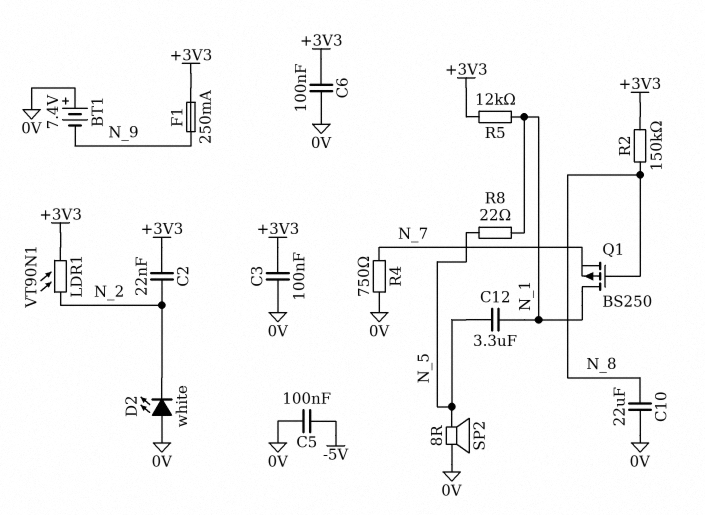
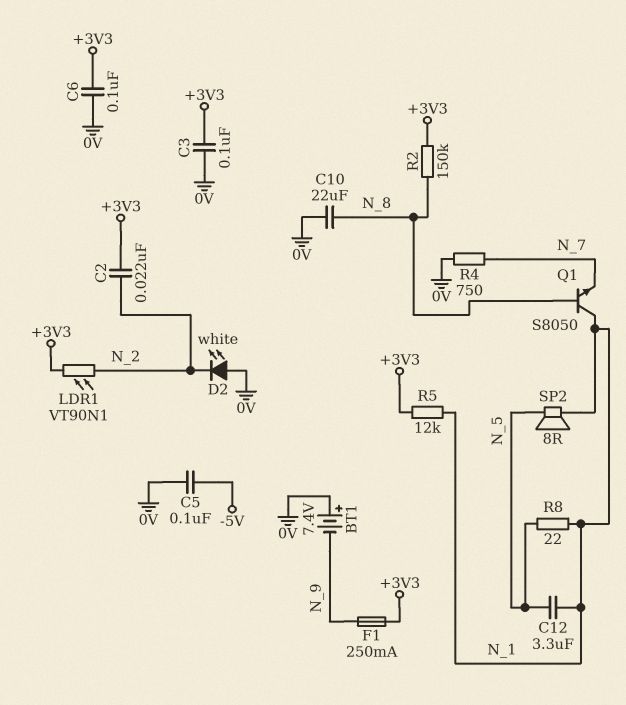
Q1: PMOS BS250 (G N_8, D N_1, S N_7) -> NPN S8050 (B N_8, C N_1, E N_7)
SP2: speaker 8R (0V, N_5) -> speaker 8R (N_1, N_5)

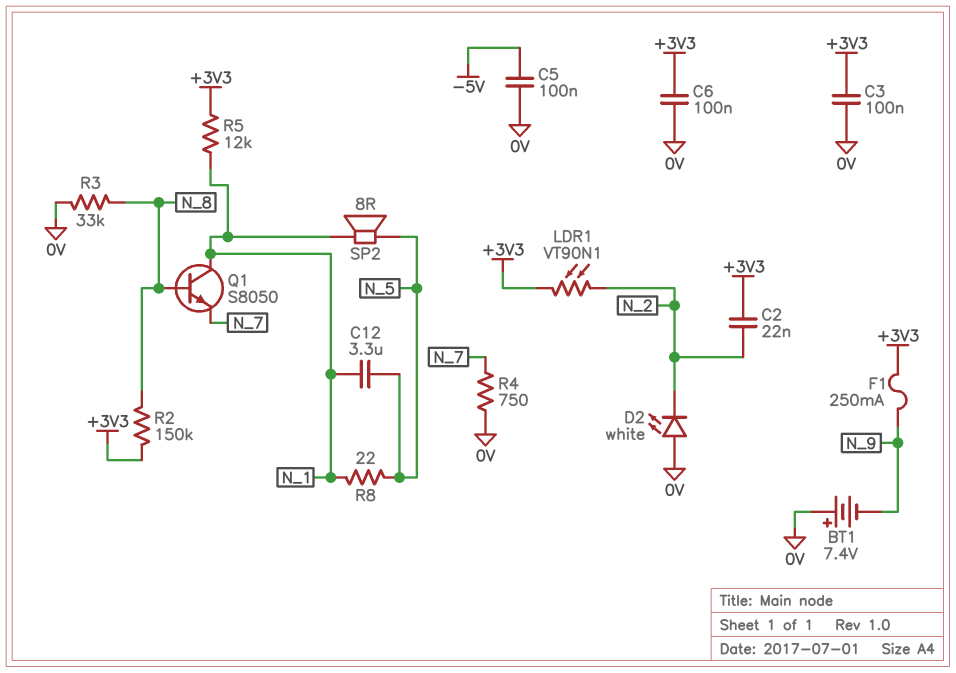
C10: 22uF (0V, N_8) -> none
R3: none -> 33k (0V, N_8)

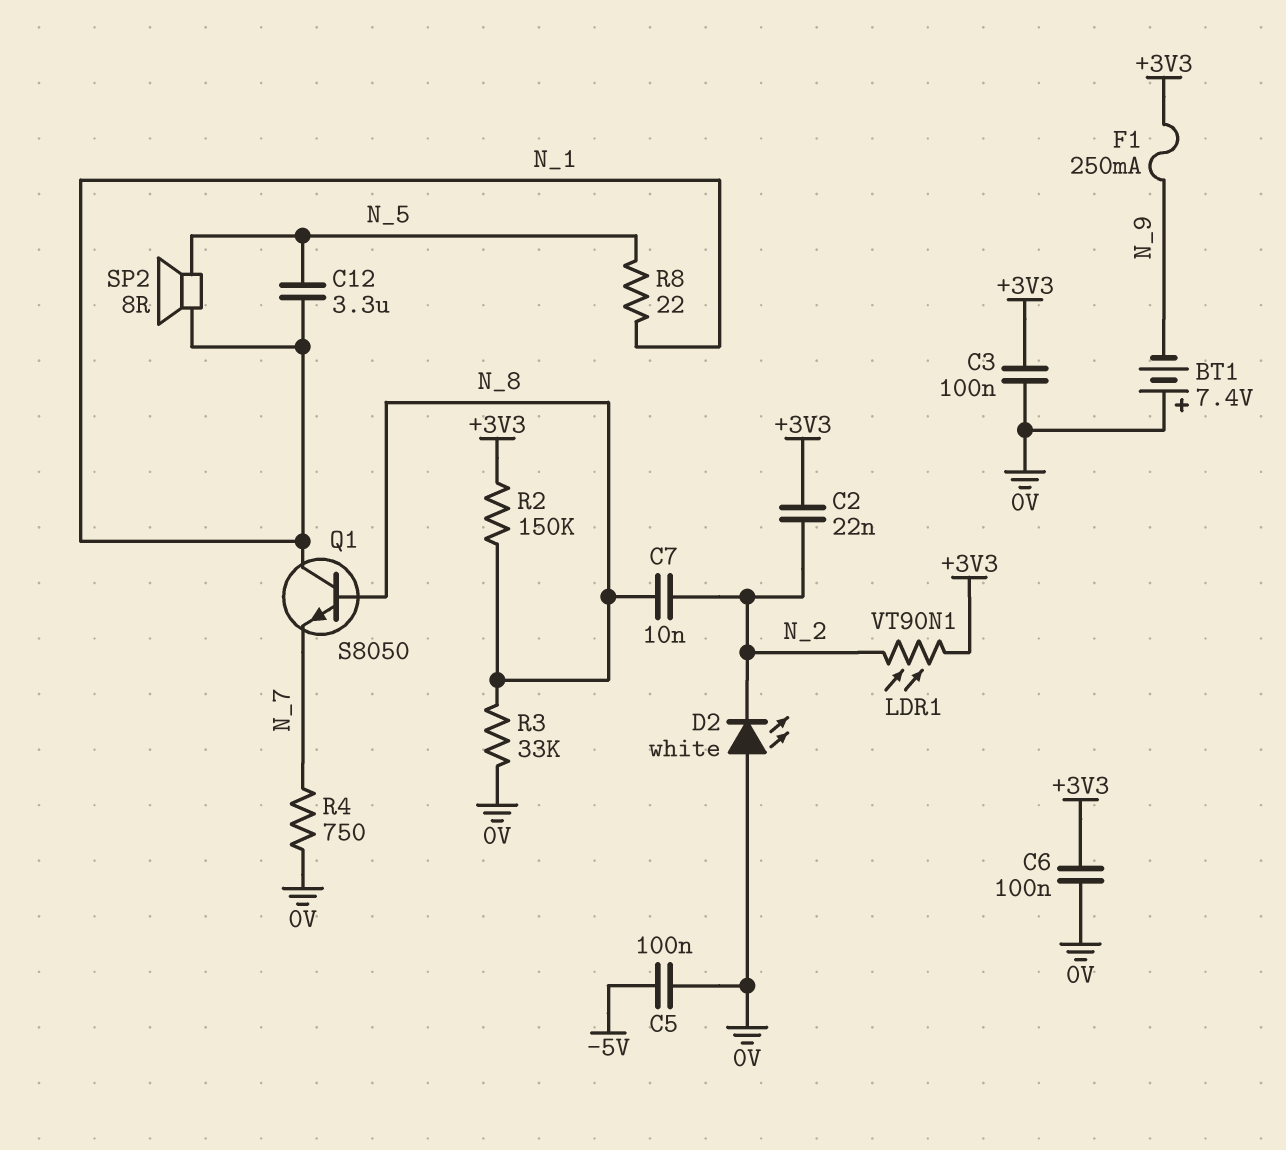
C7: none -> 10nF (N_2, N_8)
R5: 12k (+3V3, N_1) -> none

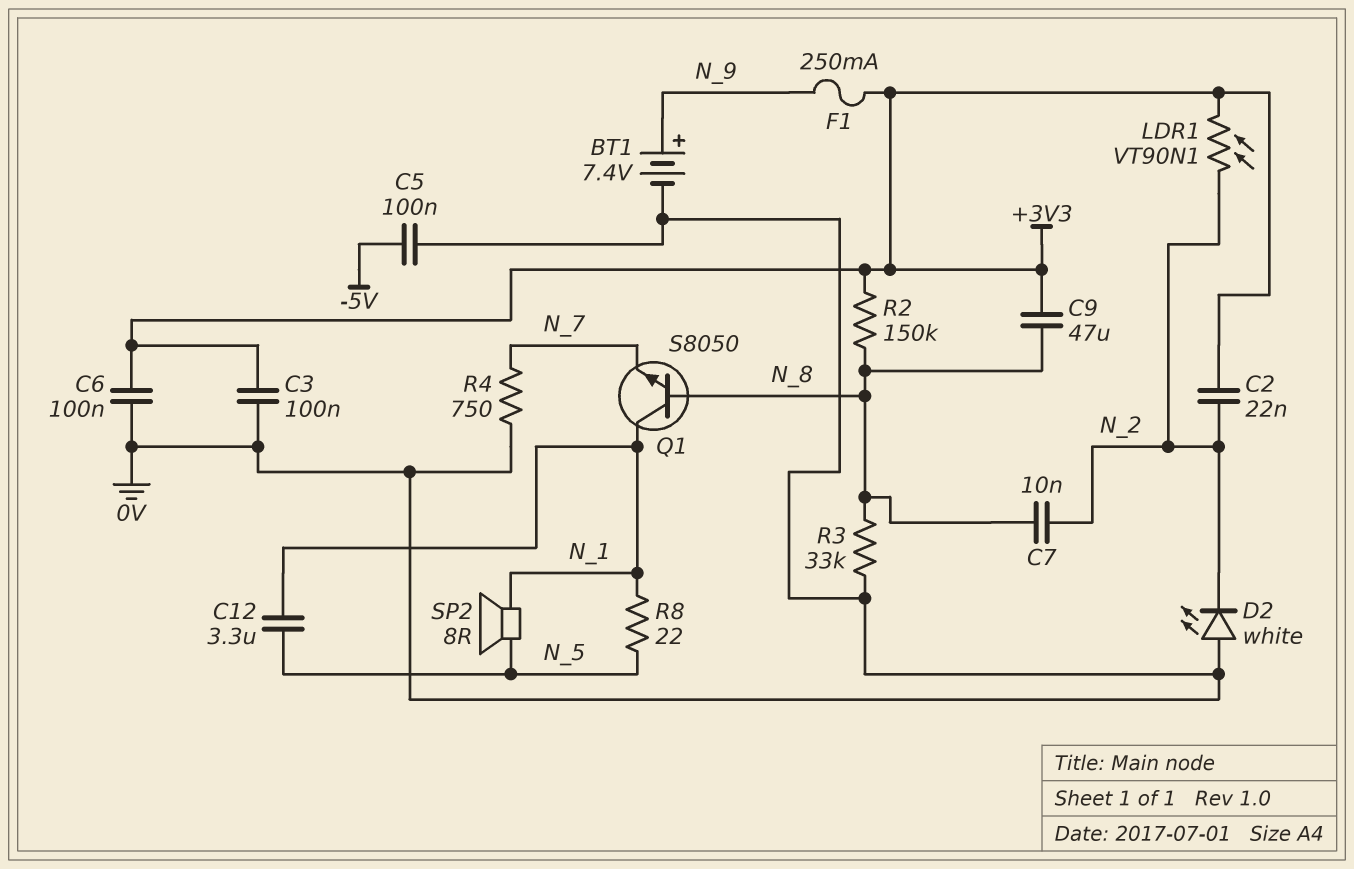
BT1: 7.4V (plus 0V, minus N_9) -> 7.4V (plus N_9, minus 0V)
C9: none -> 47uF (+3V3, N_8)

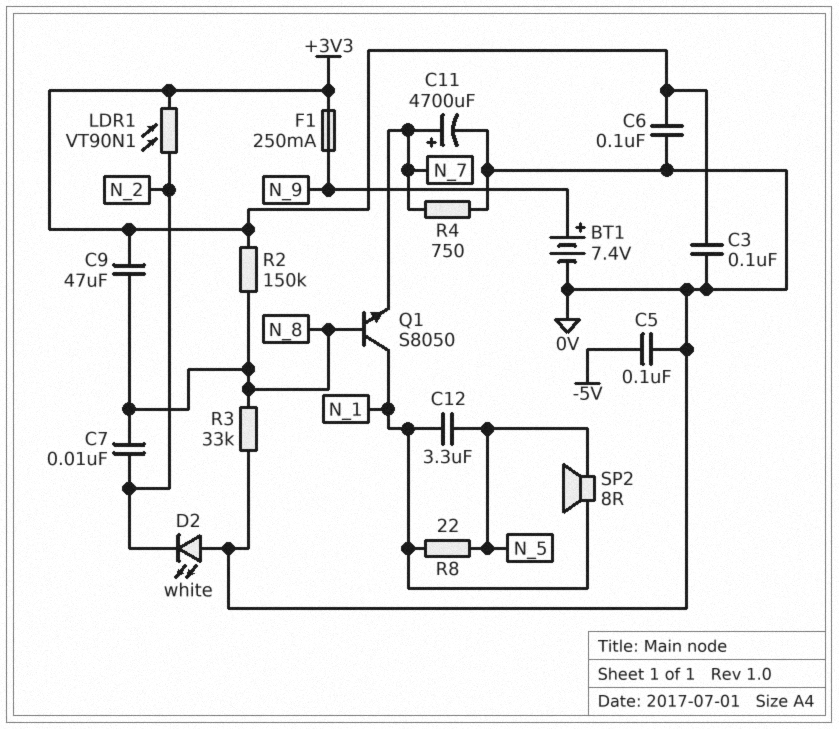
C2: 22nF (+3V3, N_2) -> none
C11: none -> 4700uF (plus N_7, minus 0V)

